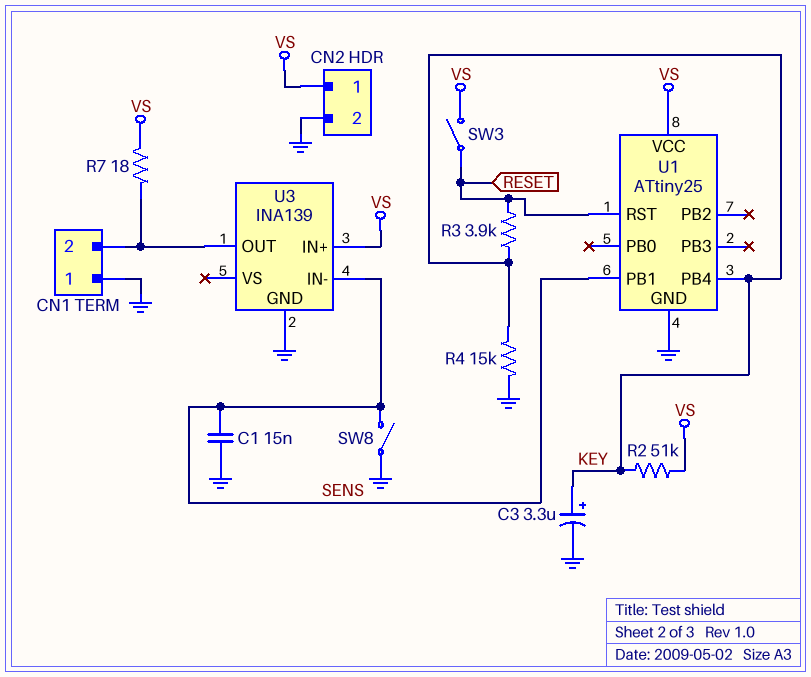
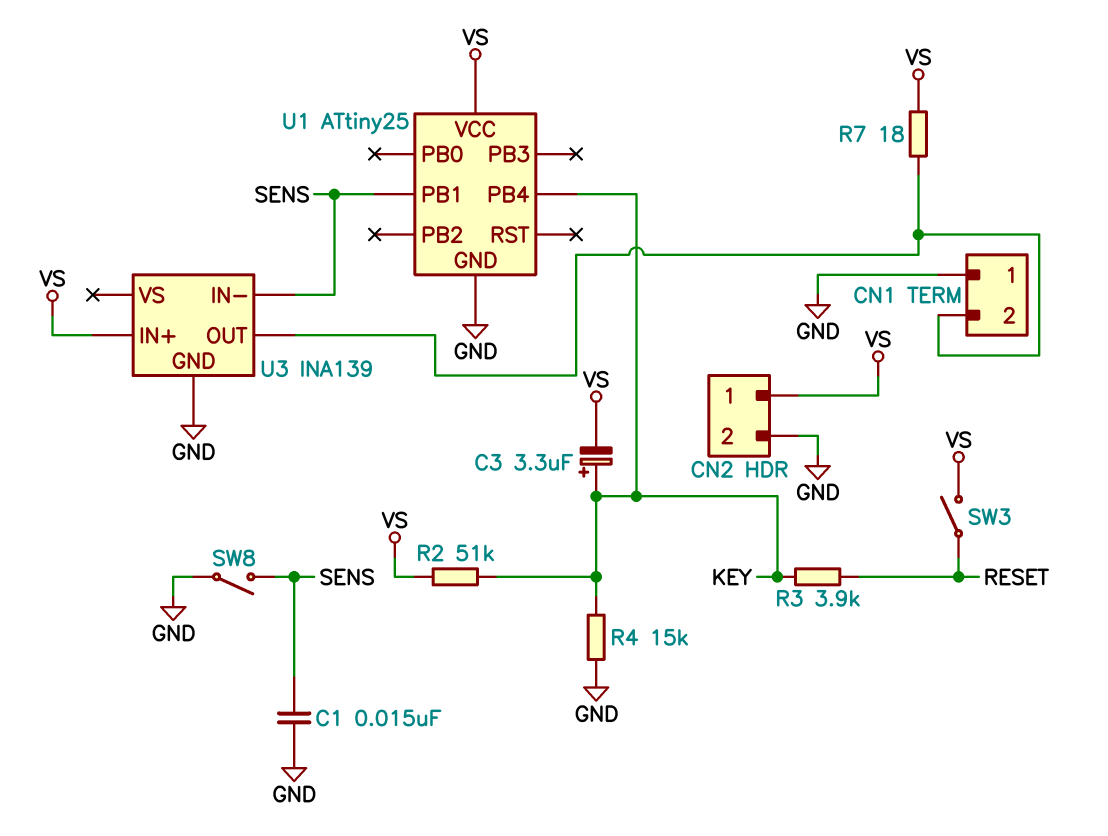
C3: 3.3uF (plus KEY, minus GND) -> 3.3uF (plus KEY, minus VS)
U1 pin RST: RESET -> none

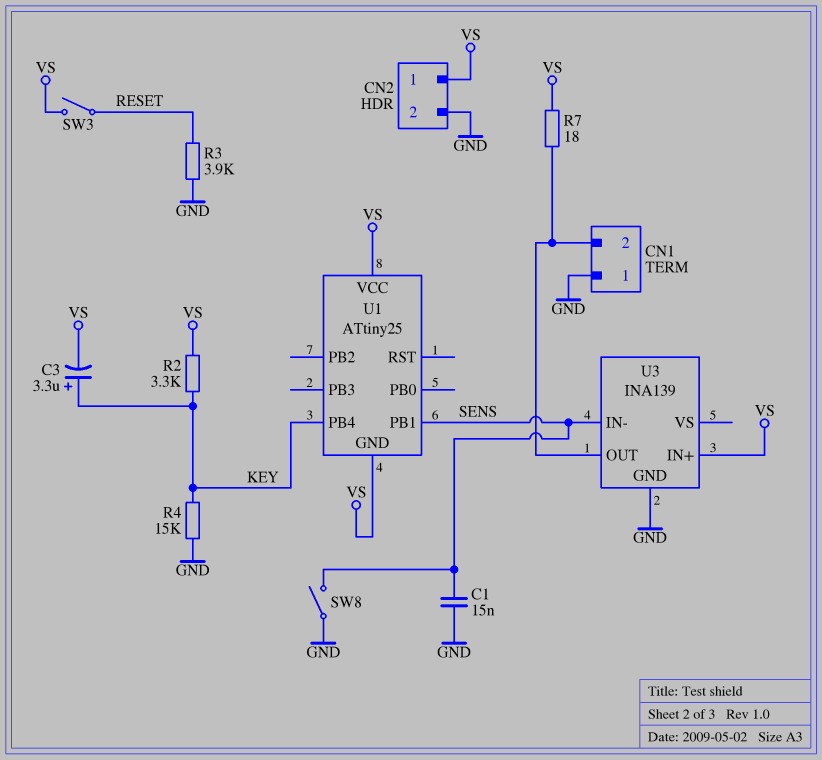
R2: 51k (KEY, VS) -> 3.3k (KEY, VS)
R3: 3.9k (KEY, RESET) -> 3.9k (GND, RESET)
U1 pin GND: GND -> VS

